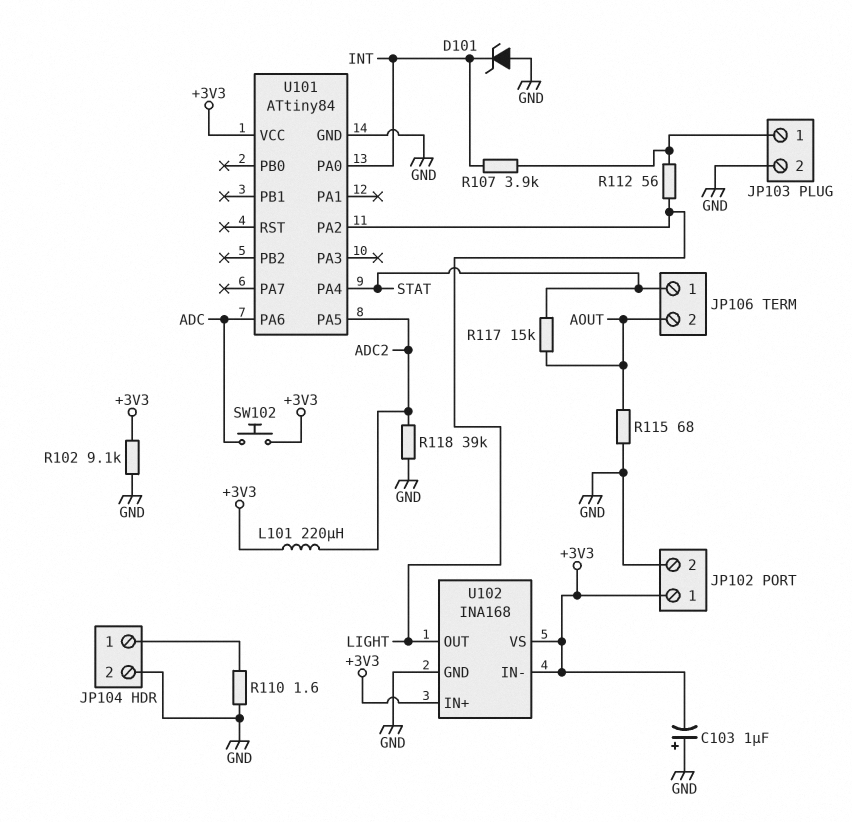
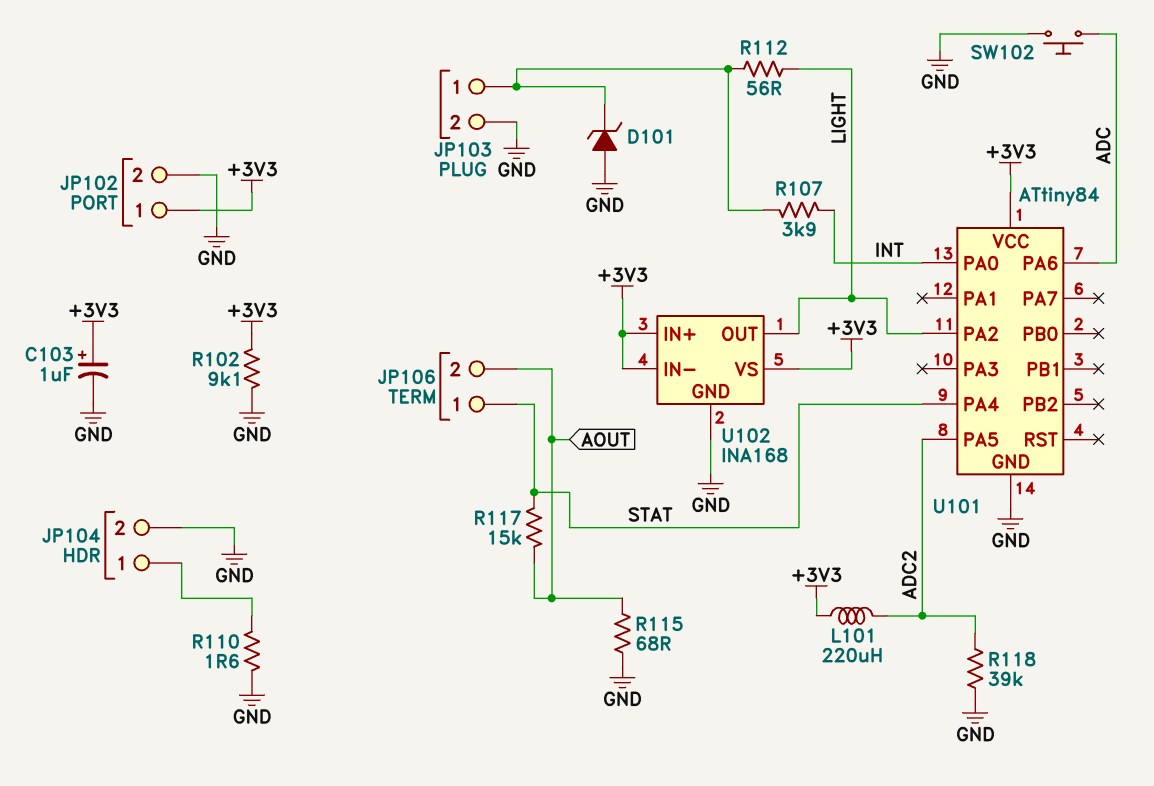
C103: 1uF (plus GND, minus +3V3) -> 1uF (plus +3V3, minus GND)
D101: zener (A GND, K INT) -> zener (A GND, K JP103/1)
SW102: button (+3V3, ADC) -> button (ADC, GND)

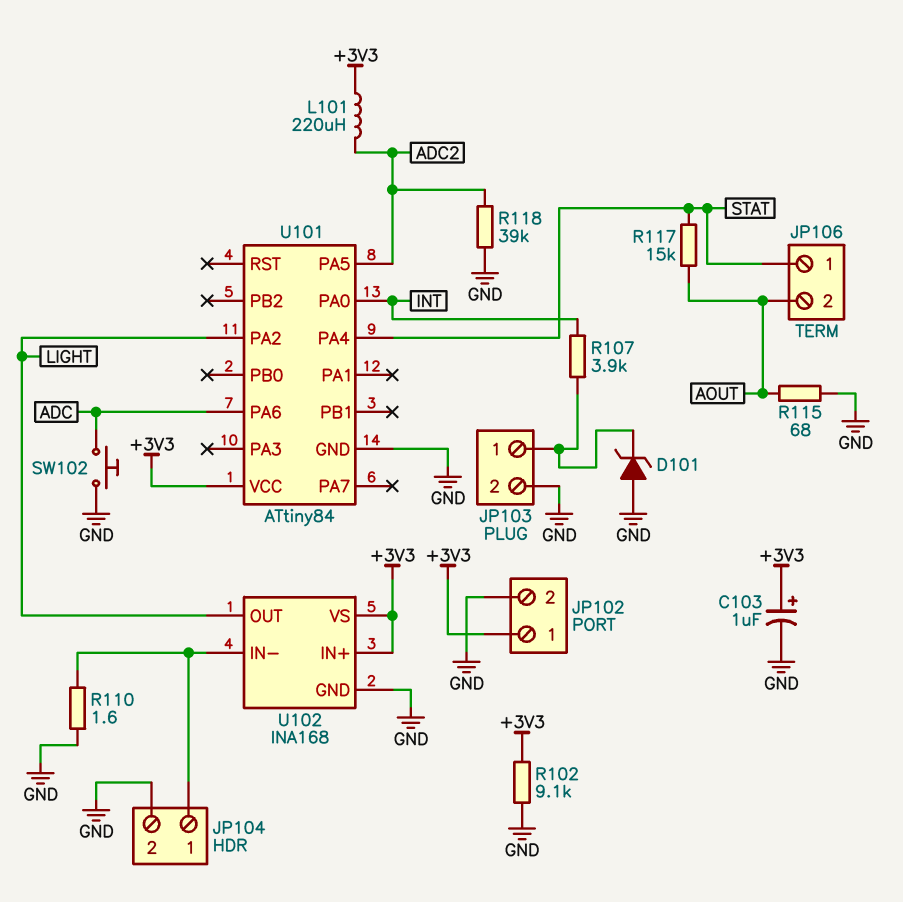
R112: 56 (JP103/1, LIGHT) -> none
U102 pin IN-: +3V3 -> JP104/1

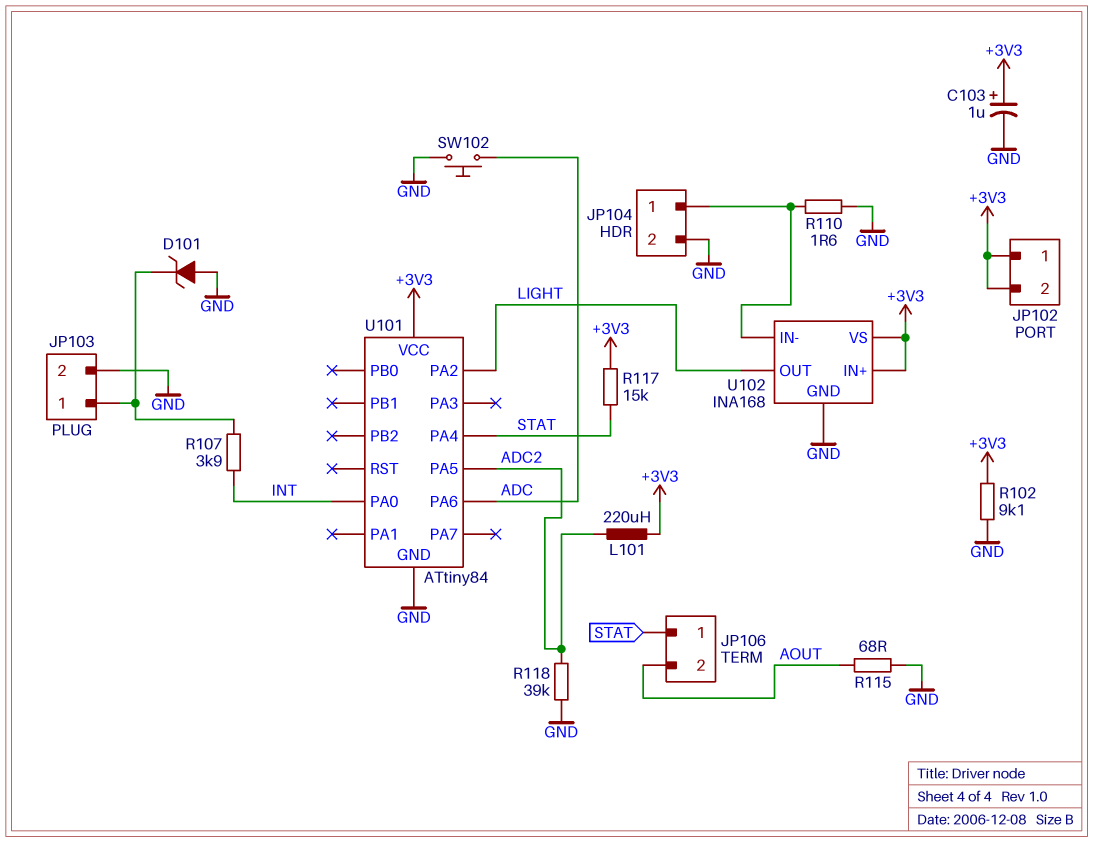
JP102 pin 2: GND -> +3V3
R117: 15k (AOUT, STAT) -> 15k (+3V3, STAT)

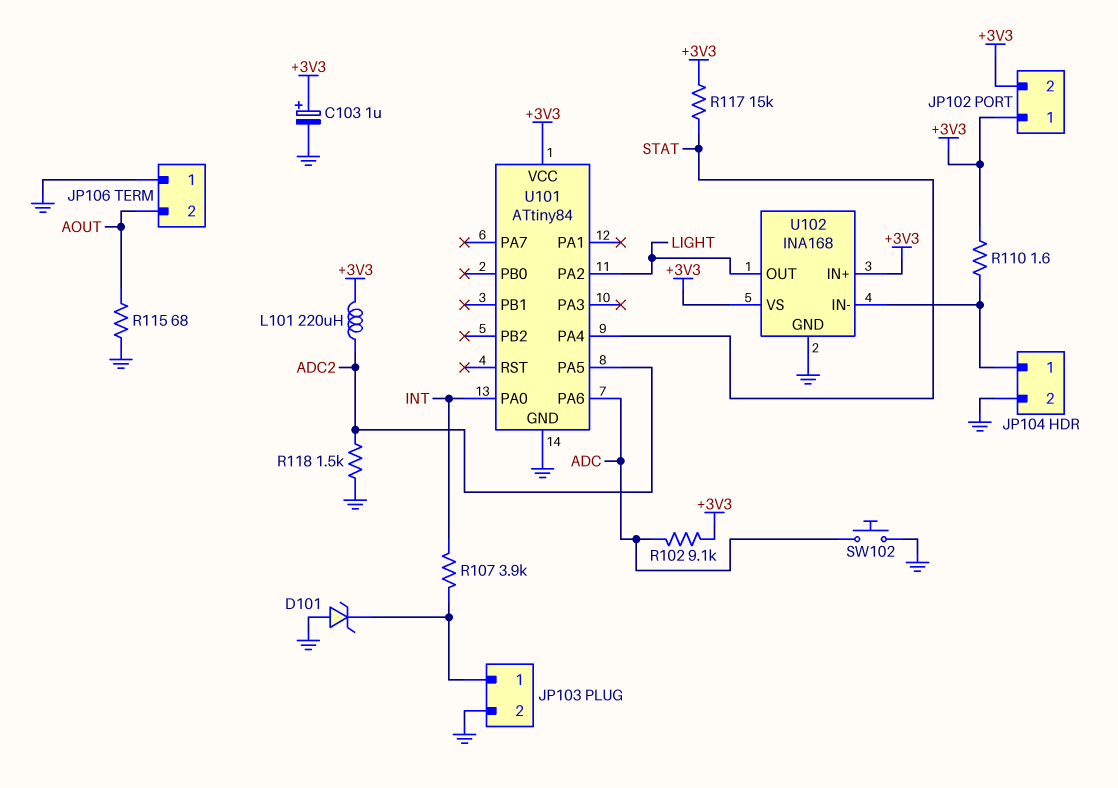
JP106 pin 1: STAT -> GND
R102: 9.1k (+3V3, GND) -> 9.1k (+3V3, ADC)
R110: 1.6 (GND, JP104/1) -> 1.6 (+3V3, JP104/1)
R118: 39k (ADC2, GND) -> 1.5k (ADC2, GND)

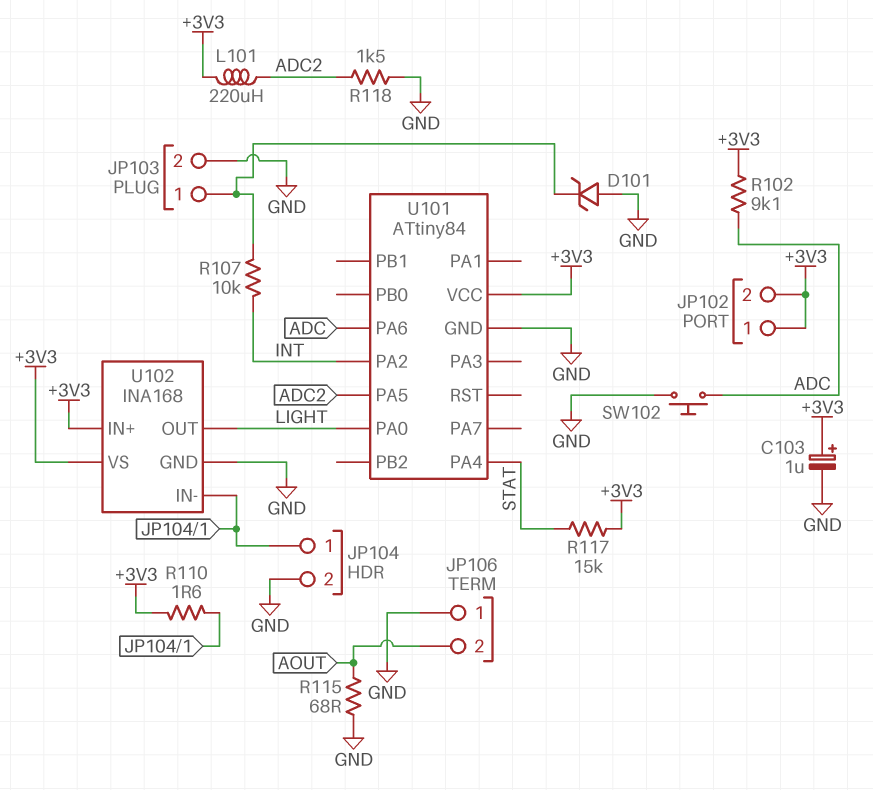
R107: 3.9k (INT, JP103/1) -> 10k (INT, JP103/1)
U101 pin PA0: INT -> LIGHT
U101 pin PA2: LIGHT -> INT

